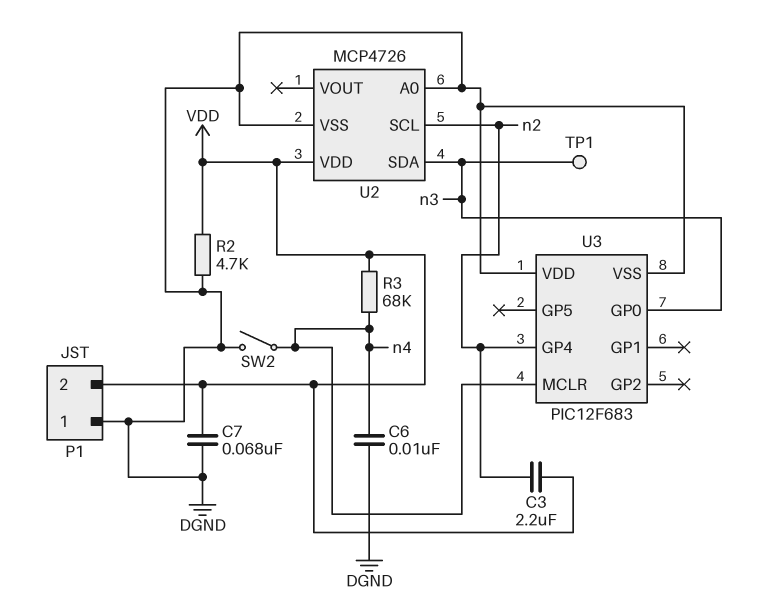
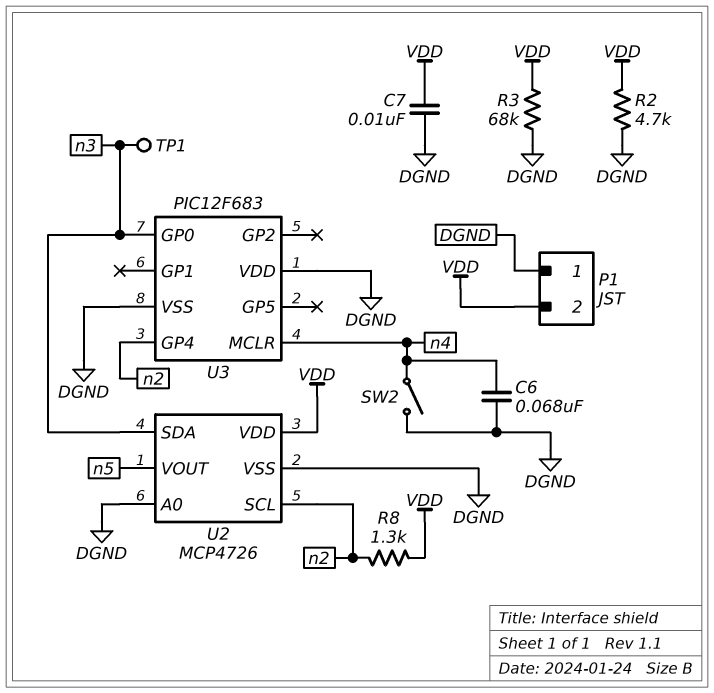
C3: 2.2uF (VDD, n2) -> none
C6: 10nF (DGND, n4) -> 68nF (DGND, n4)
C7: 68nF (DGND, VDD) -> 10nF (DGND, VDD)
R3: 68k (VDD, n4) -> 68k (DGND, VDD)
R8: none -> 1.3k (VDD, n2)
U2 pin VOUT: none -> n5

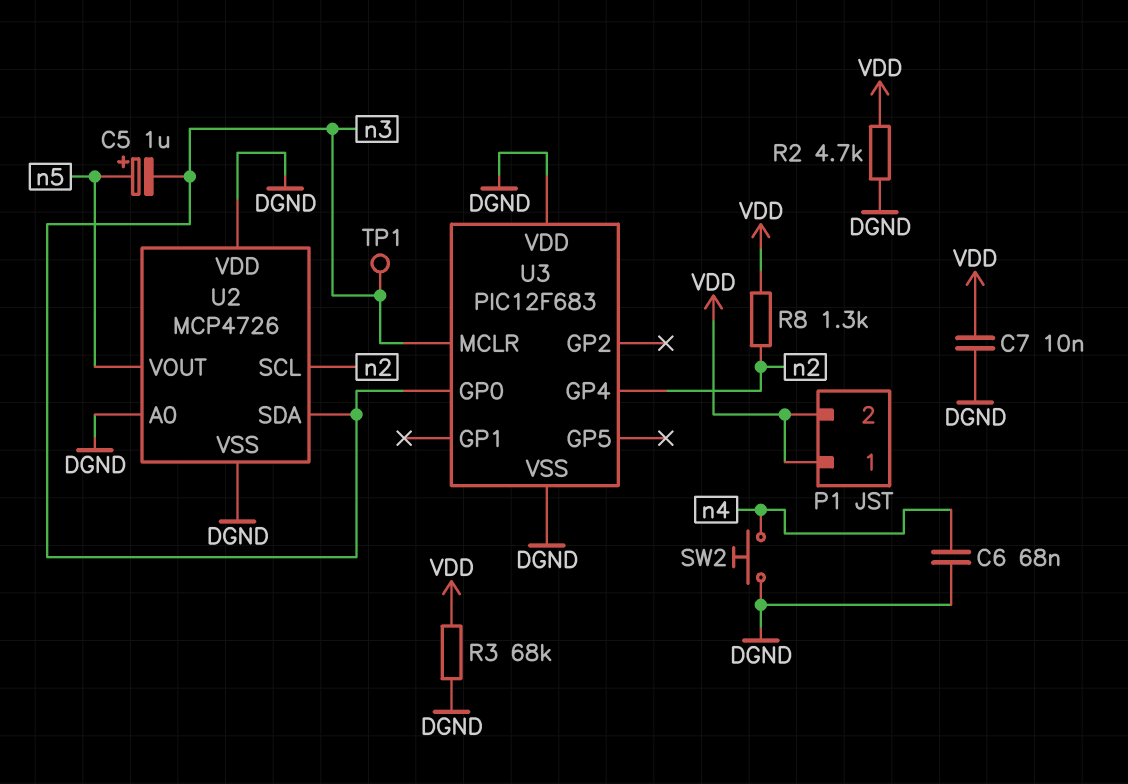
C5: none -> 1uF (plus n5, minus n3)
P1 pin 1: DGND -> VDD
SW2: switch (DGND, n4) -> button (DGND, n4)
U2 pin VDD: VDD -> DGND
U3 pin MCLR: n4 -> n3

